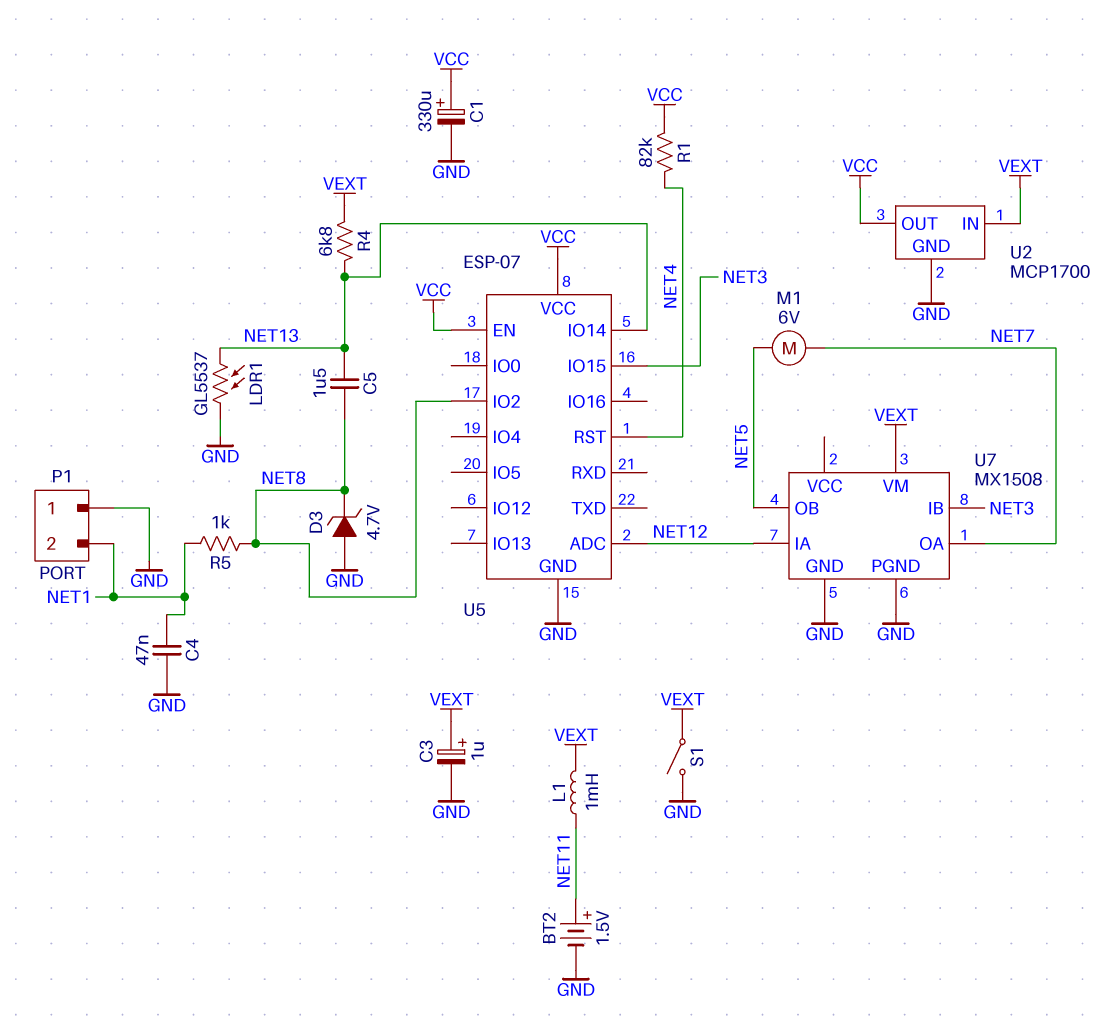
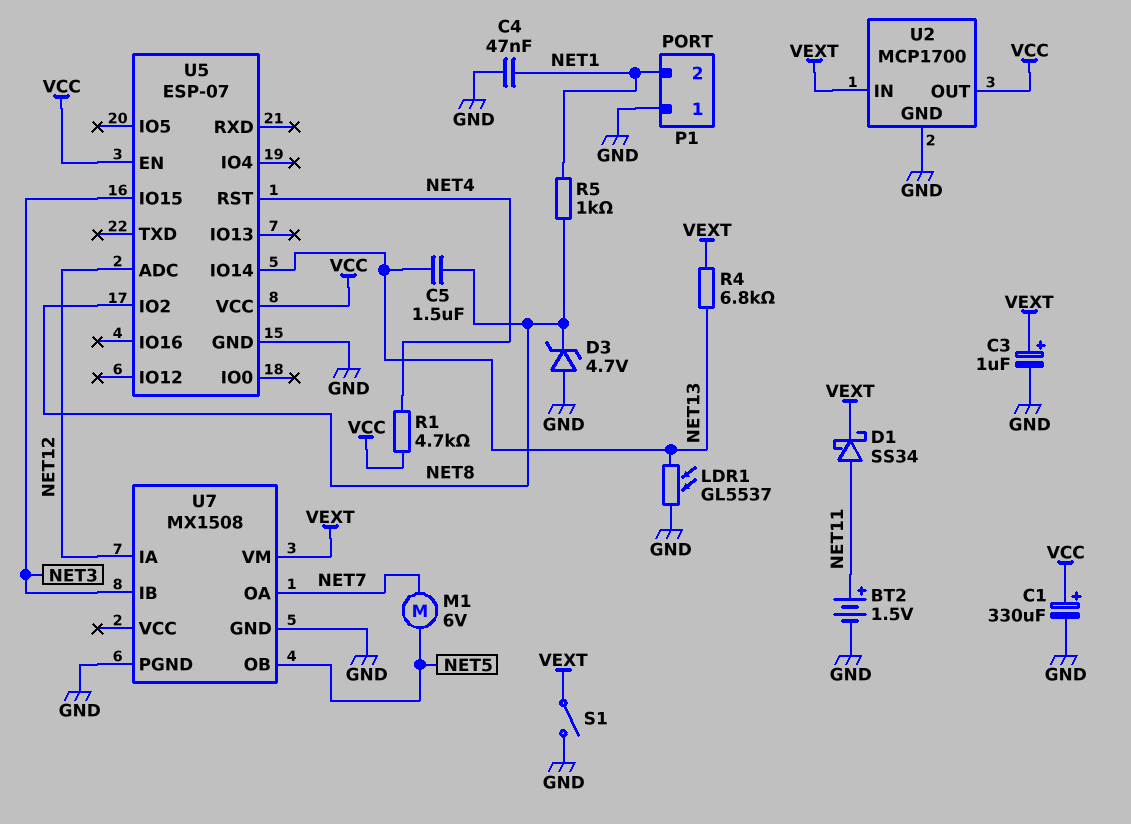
D1: none -> schottky SS34 (A NET11, K VEXT)
L1: 1mH (NET11, VEXT) -> none
R1: 82k (NET4, VCC) -> 4.7k (NET4, VCC)

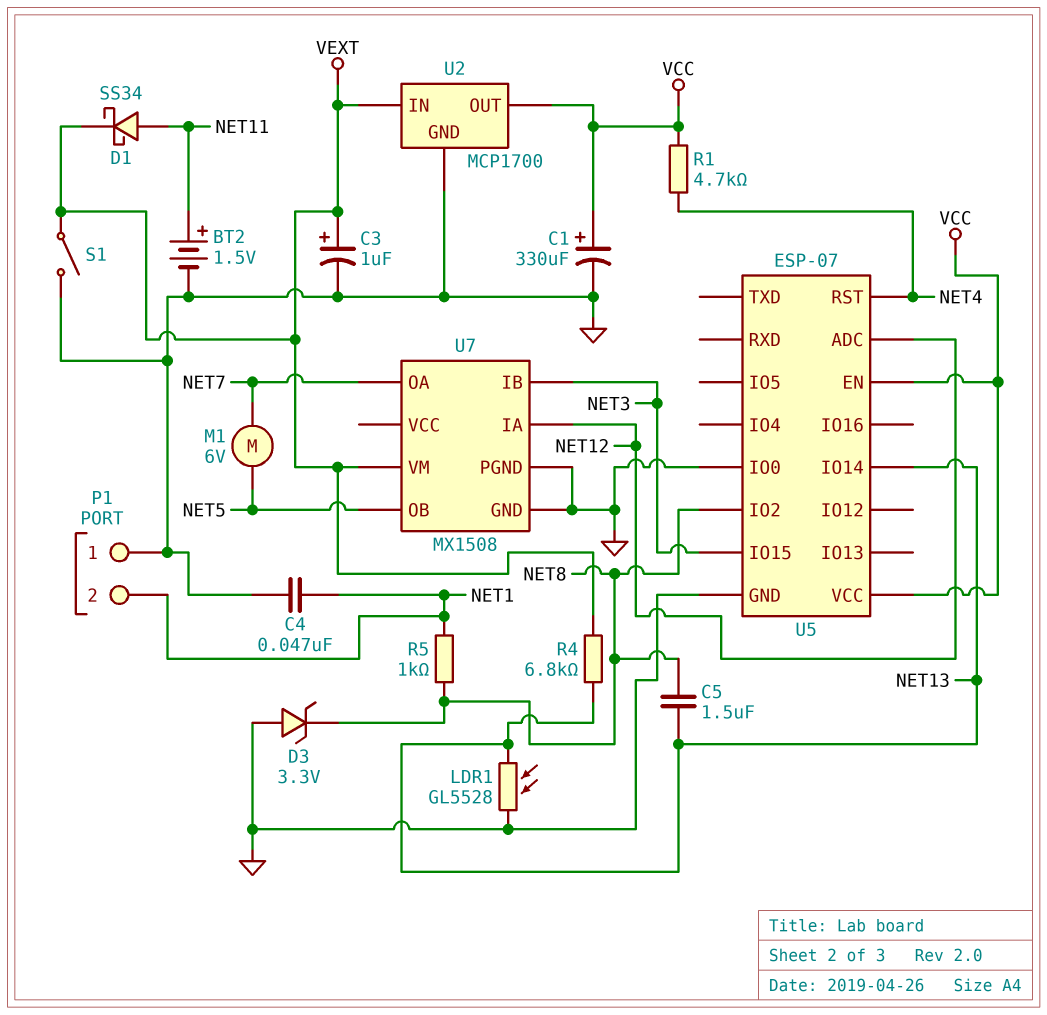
D3: zener 4.7V (A GND, K NET8) -> zener 3.3V (A GND, K NET8)
LDR1: GL5537 (GND, NET13) -> GL5528 (GND, NET13)
U5 pin IO0: none -> GND

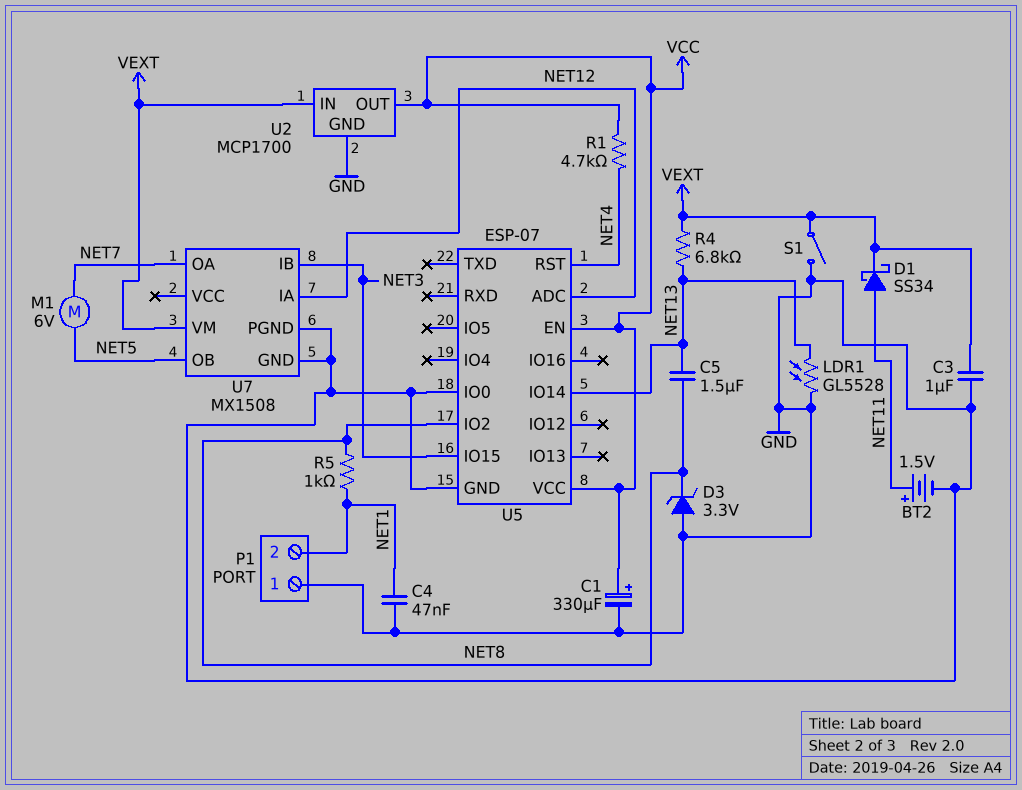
C3: 1uF (plus VEXT, minus GND) -> 1uF (GND, VEXT)

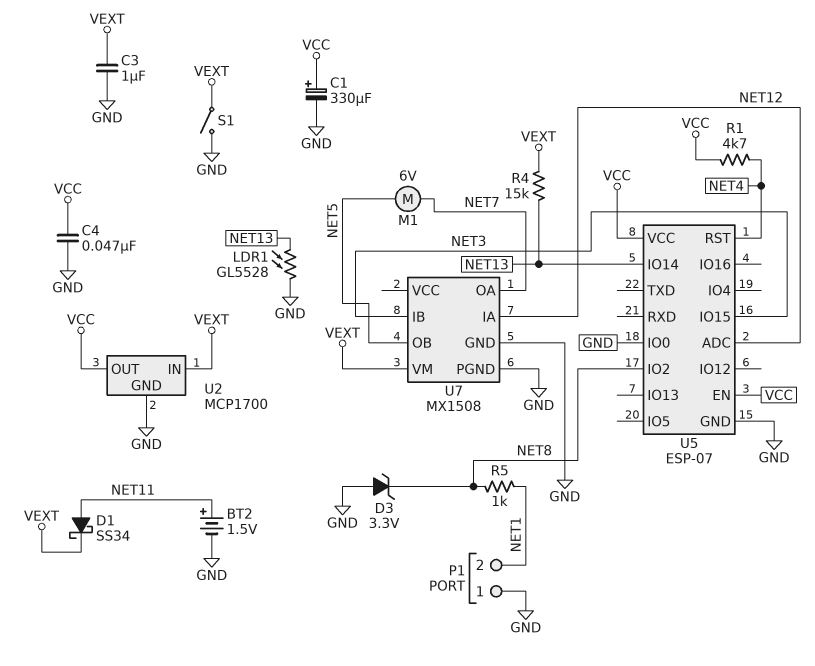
C4: 47nF (GND, NET1) -> 47nF (GND, VCC)
C5: 1.5uF (NET8, NET13) -> none
R4: 6.8k (NET13, VEXT) -> 15k (NET13, VEXT)

